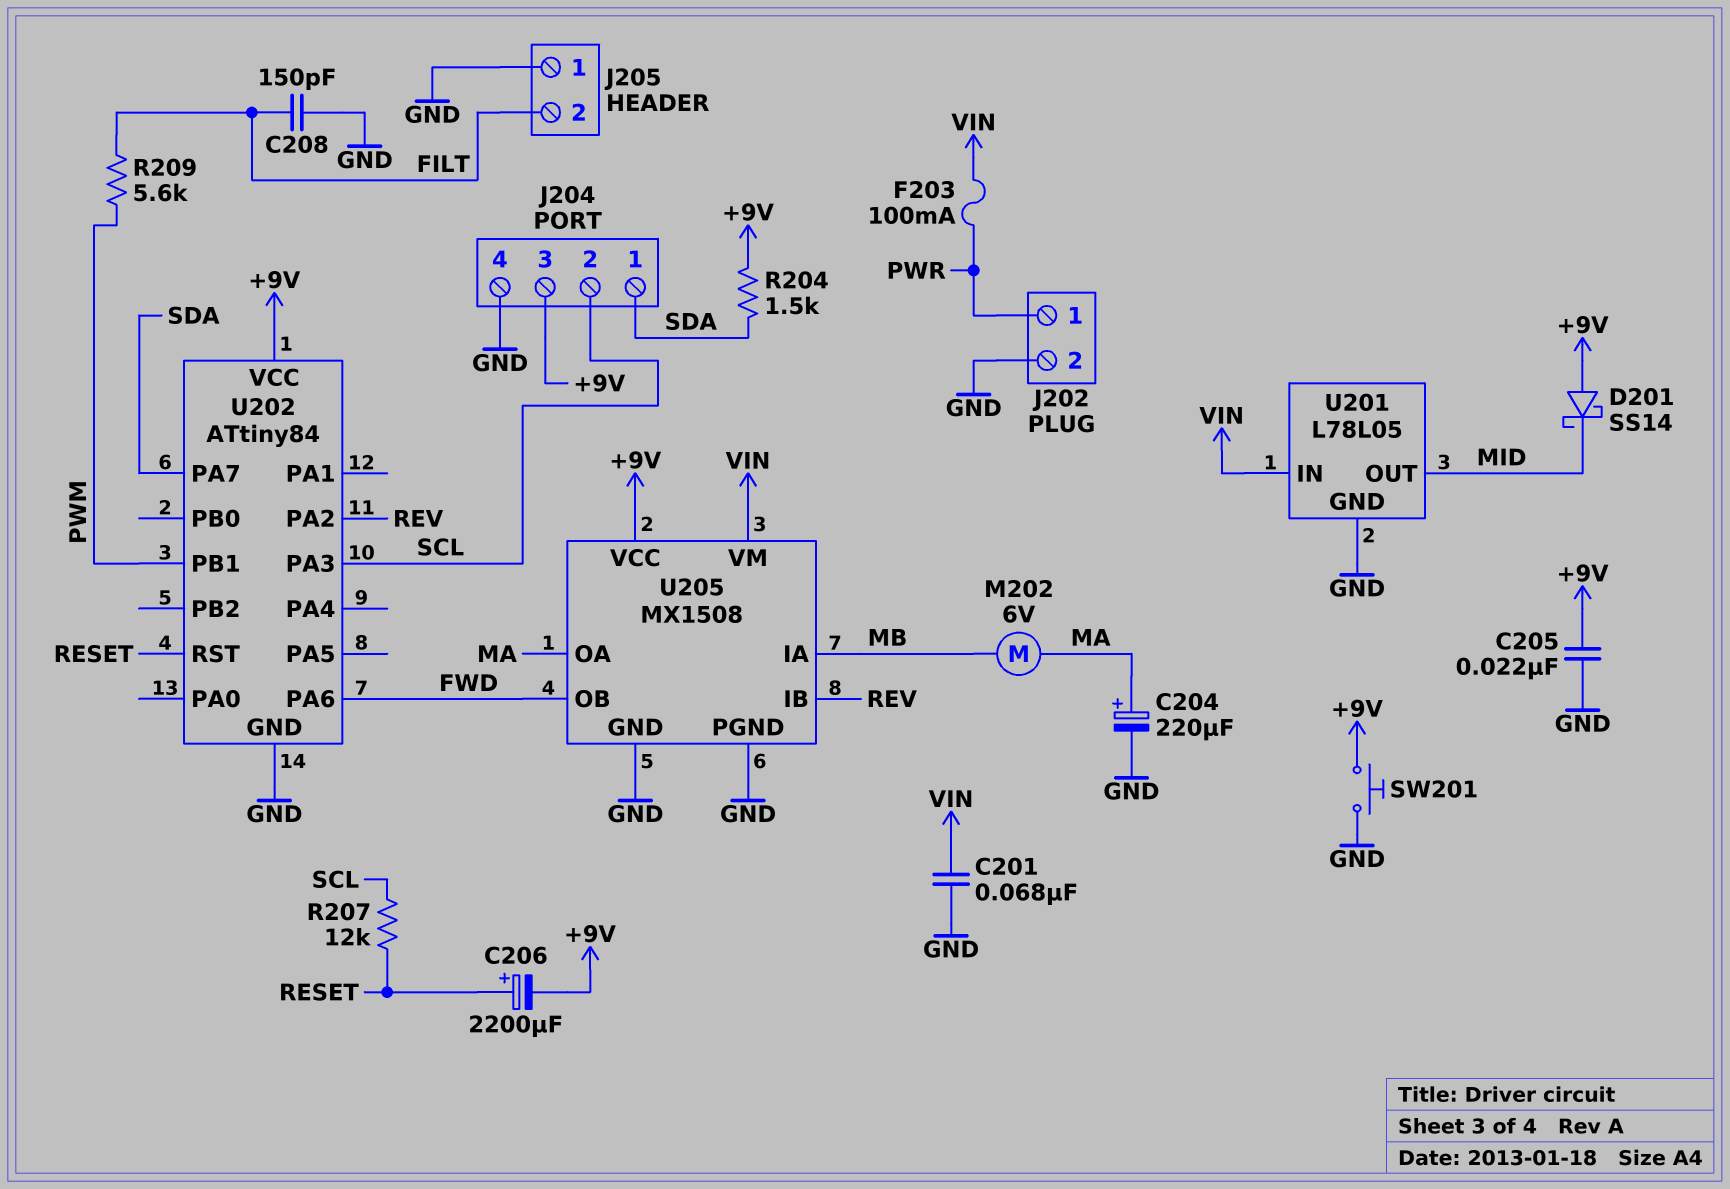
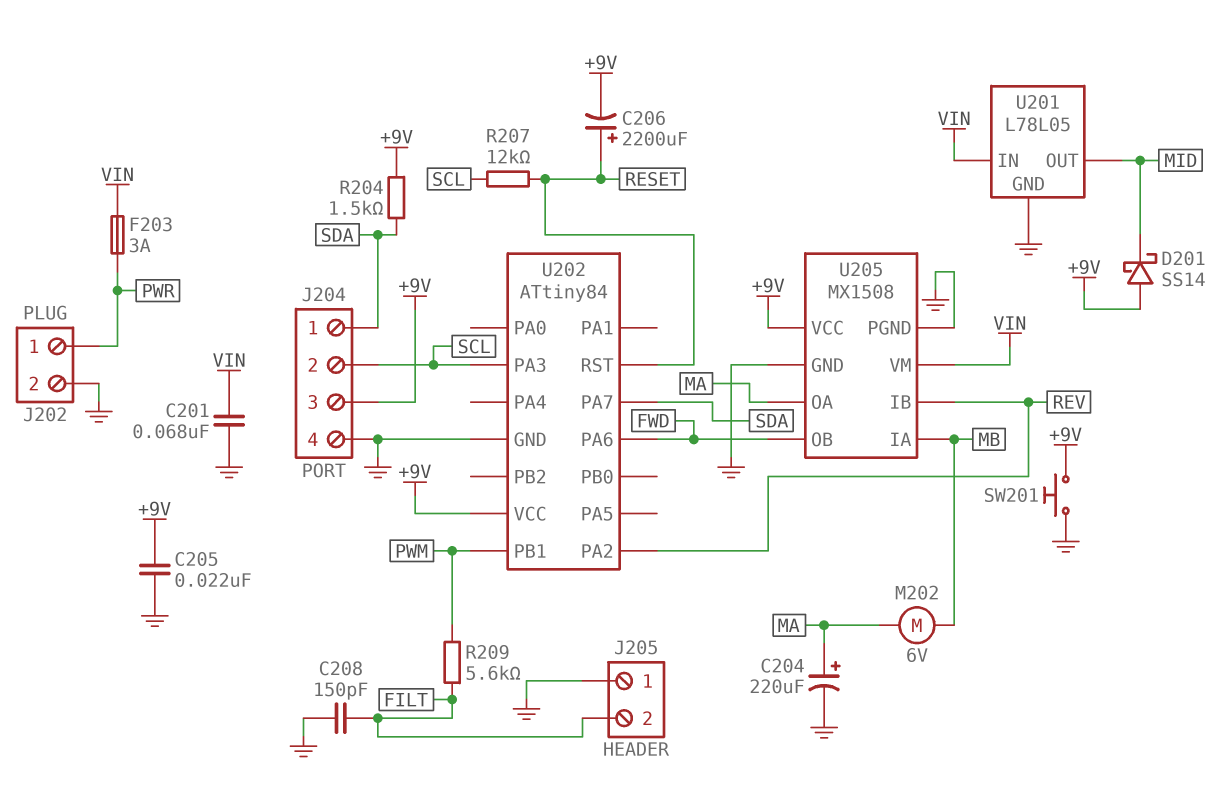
F203: 100mA (PWR, VIN) -> 3A (PWR, VIN)

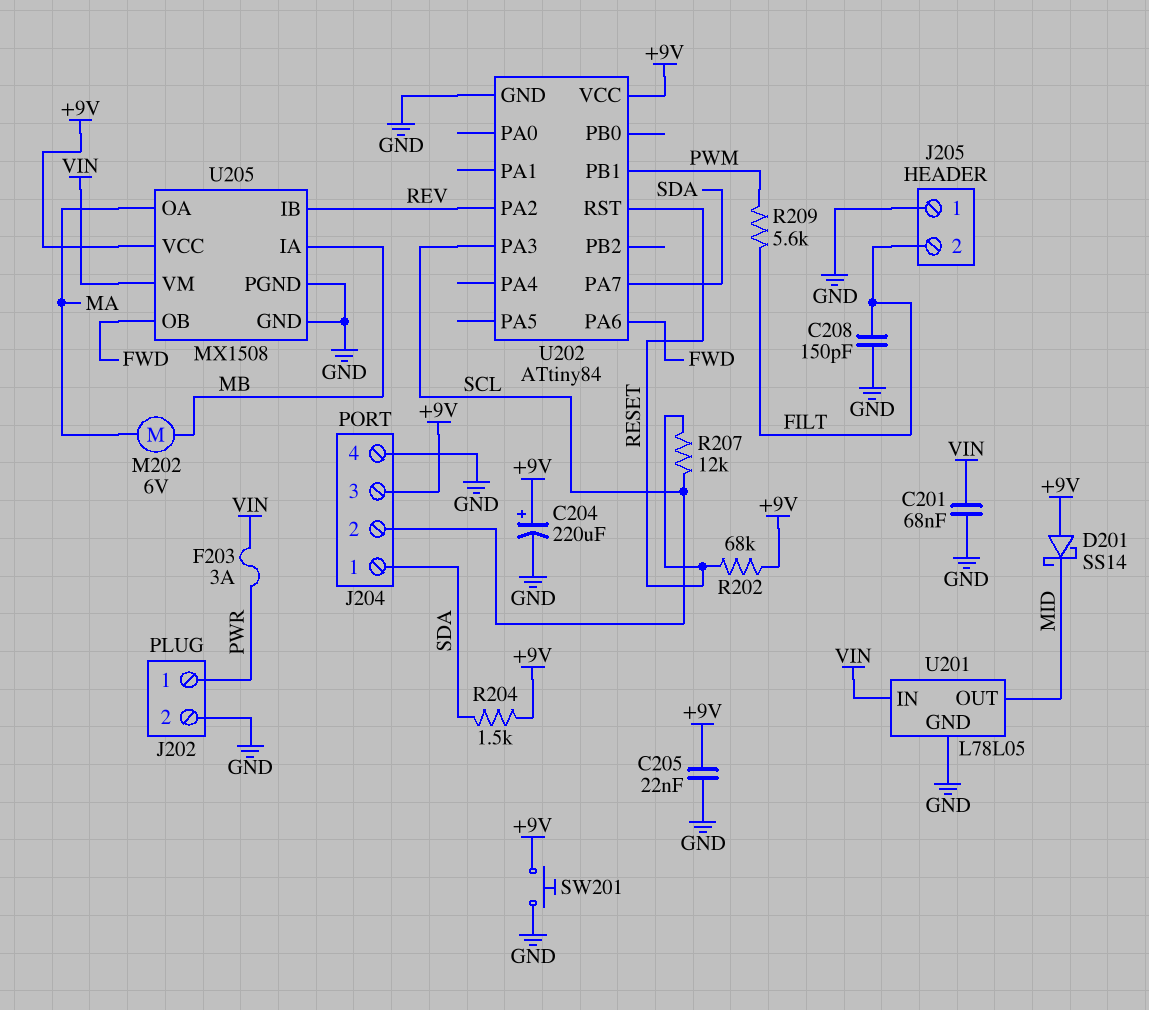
C204: 220uF (plus MA, minus GND) -> 220uF (plus +9V, minus GND)
C206: 2200uF (plus RESET, minus +9V) -> none
R202: none -> 68k (+9V, RESET)

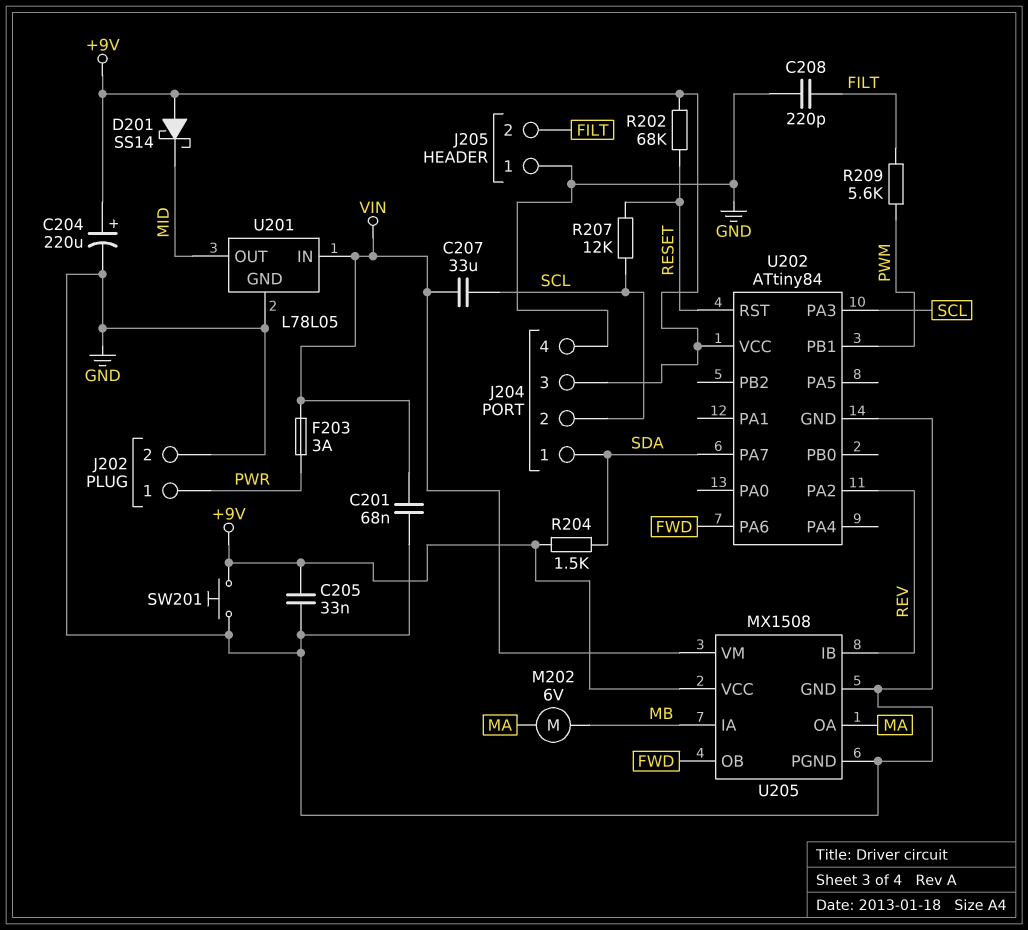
C205: 22nF (+9V, GND) -> 33nF (+9V, GND)
C207: none -> 33uF (SCL, VIN)
C208: 150pF (FILT, GND) -> 220pF (FILT, GND)

